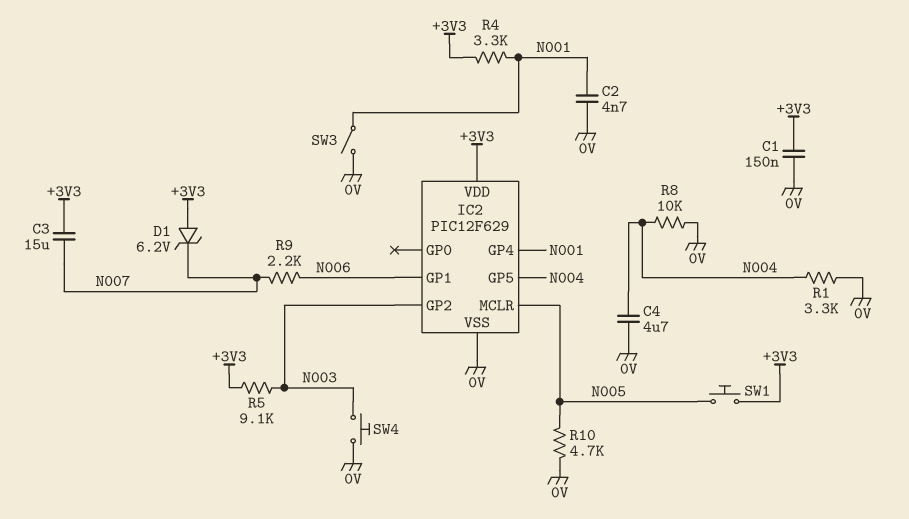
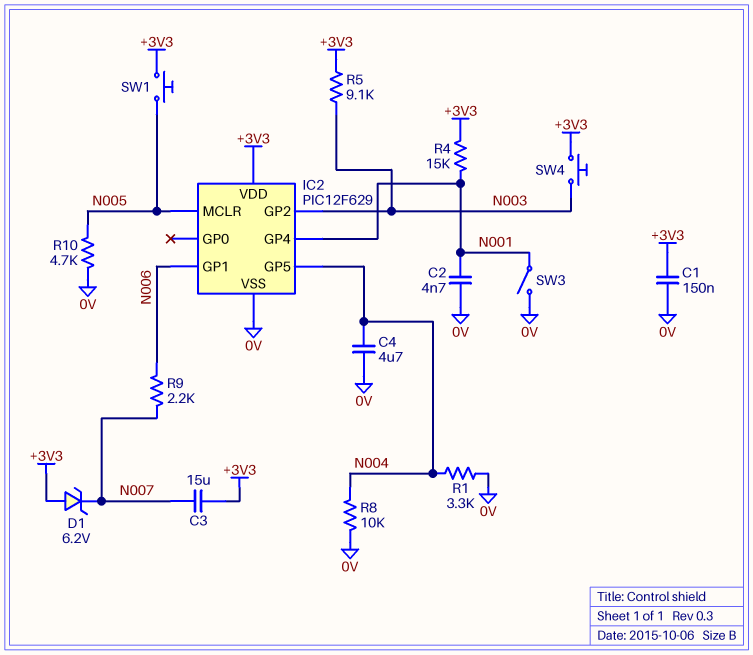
R4: 3.3k (+3V3, N001) -> 15k (+3V3, N001)
SW4: button (0V, N003) -> button (+3V3, N003)

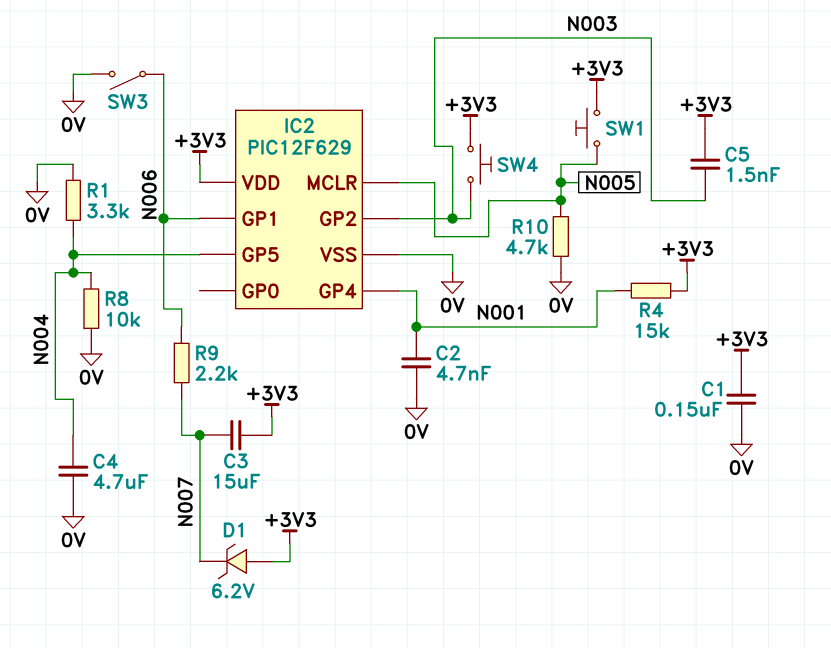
C5: none -> 1.5nF (+3V3, N003)
R5: 9.1k (+3V3, N003) -> none
SW3: switch (0V, N001) -> switch (0V, N006)

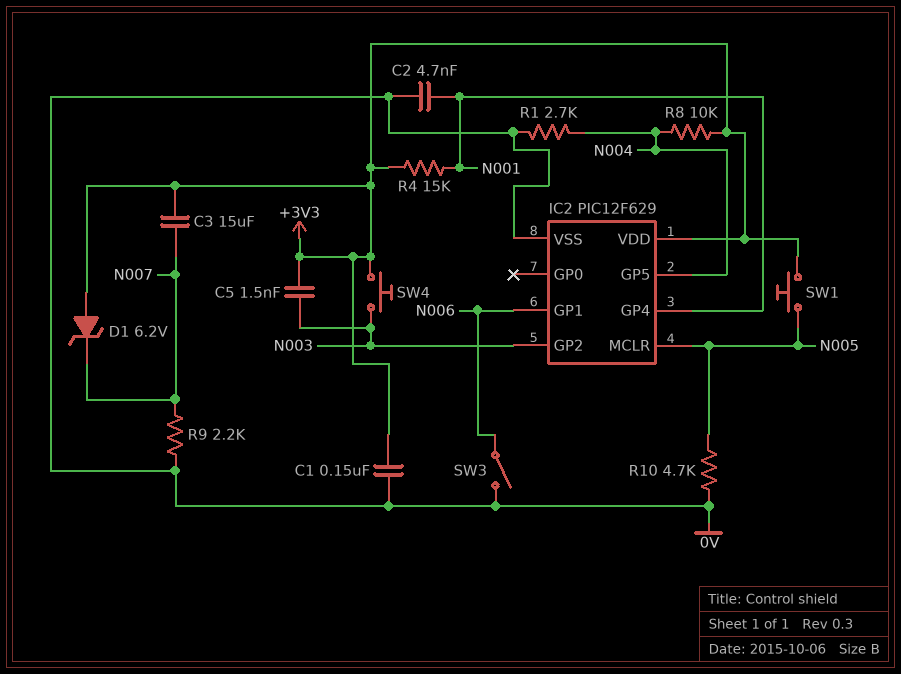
C4: 4.7uF (0V, N004) -> none
R1: 3.3k (0V, N004) -> 2.7k (0V, N004)
R8: 10k (0V, N004) -> 10k (+3V3, N004)
R9: 2.2k (N006, N007) -> 2.2k (0V, N007)

